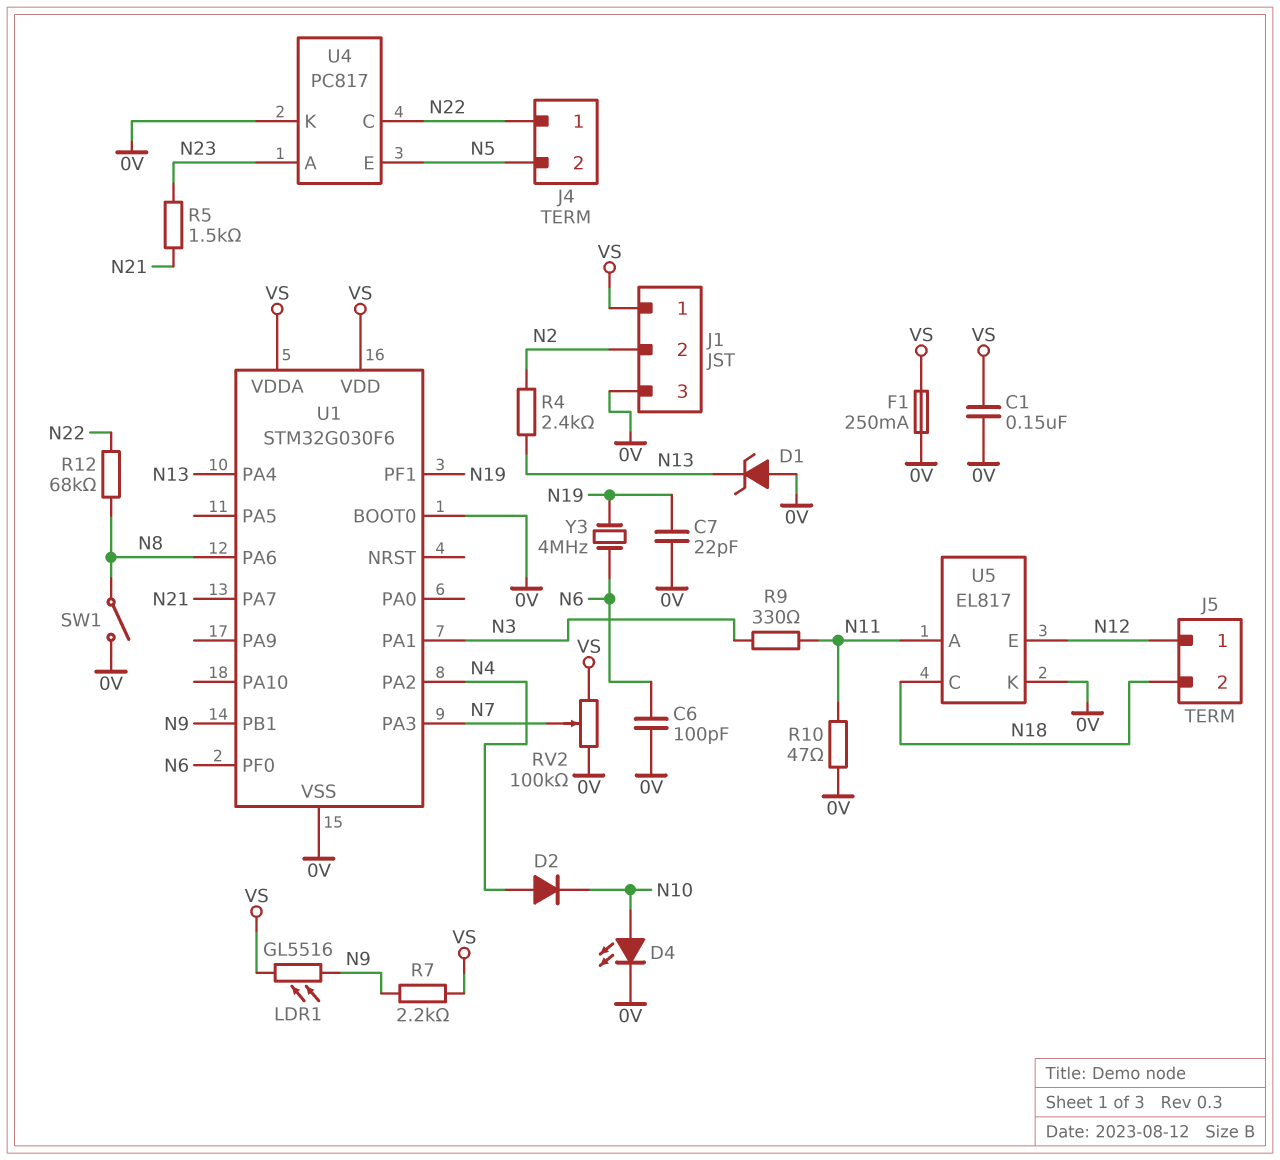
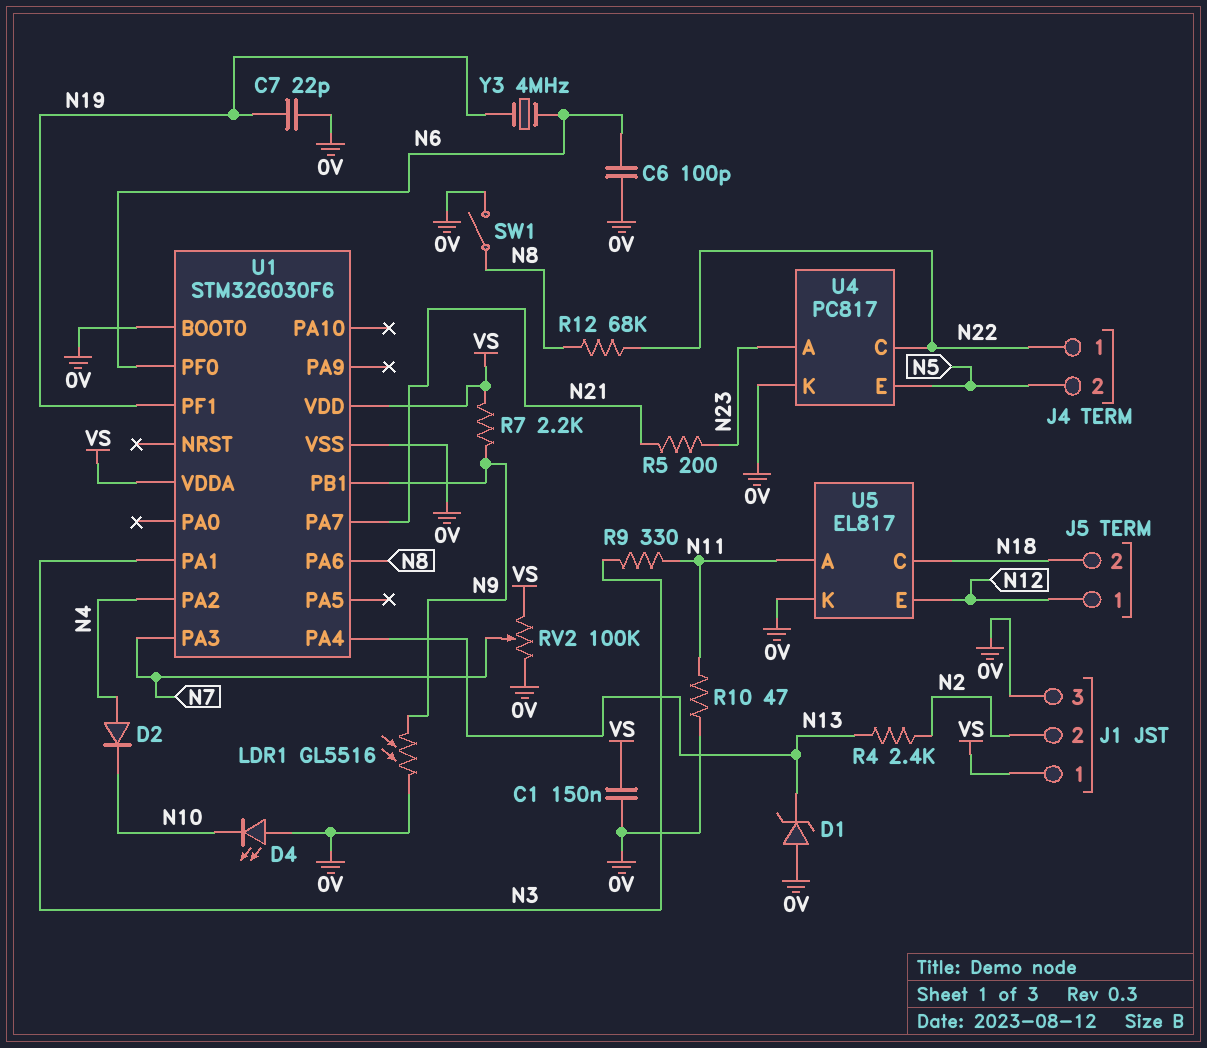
D4: LED (A N10, K 0V) -> LED (A 0V, K N10)
F1: 250mA (0V, VS) -> none
LDR1: GL5516 (N9, VS) -> GL5516 (0V, N9)
R5: 1.5k (N21, N23) -> 200 (N21, N23)

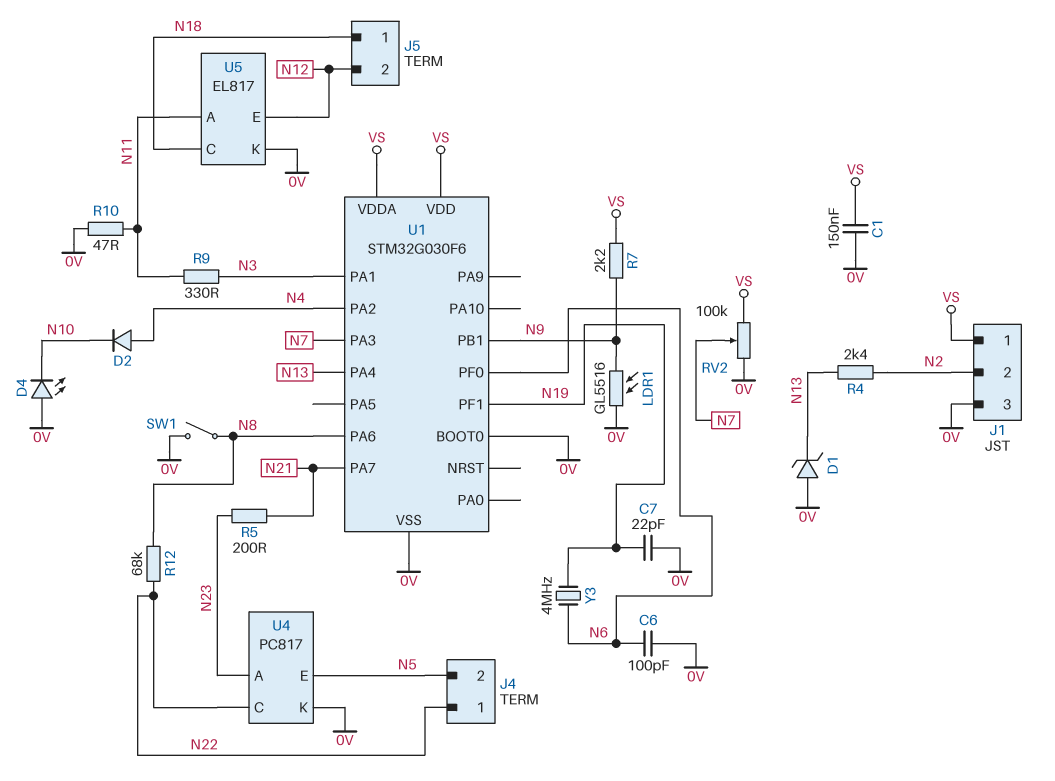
J5 pin 1: N12 -> N18
J5 pin 2: N18 -> N12

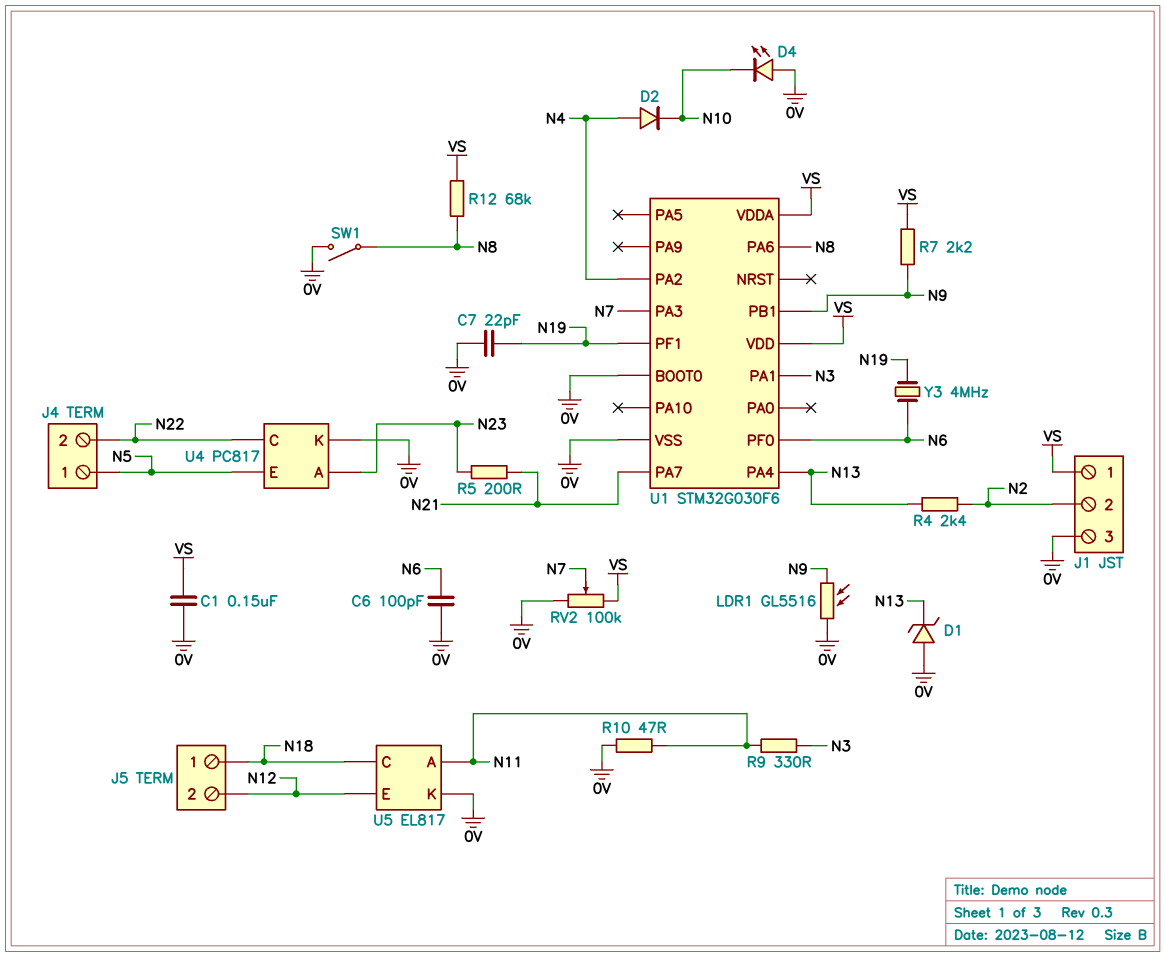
J4 pin 1: N22 -> N5
J4 pin 2: N5 -> N22
R12: 68k (N8, N22) -> 68k (N8, VS)

